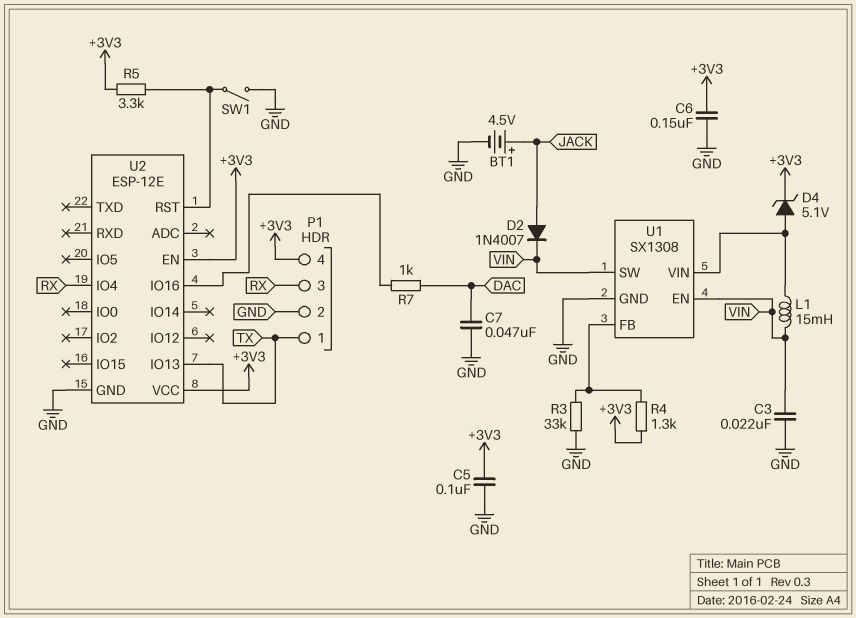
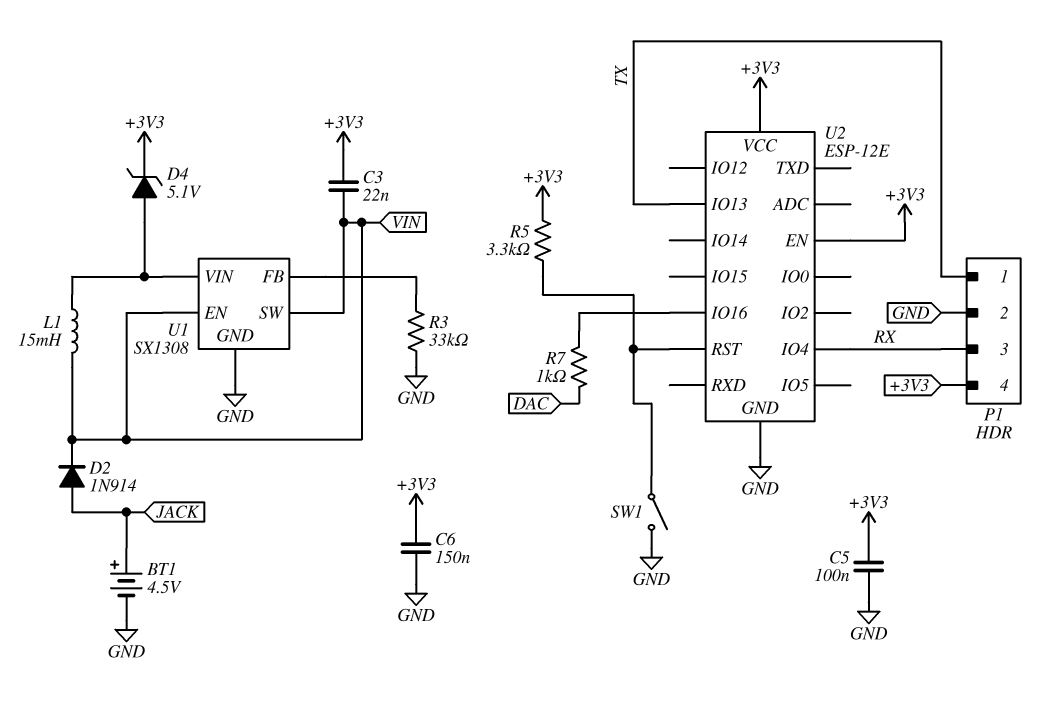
C3: 22nF (GND, VIN) -> 22nF (+3V3, VIN)
C7: 47nF (DAC, GND) -> none
D2: diode 1N4007 (A JACK, K VIN) -> diode 1N914 (A JACK, K VIN)
R4: 1.3k (+3V3, U1/FB) -> none

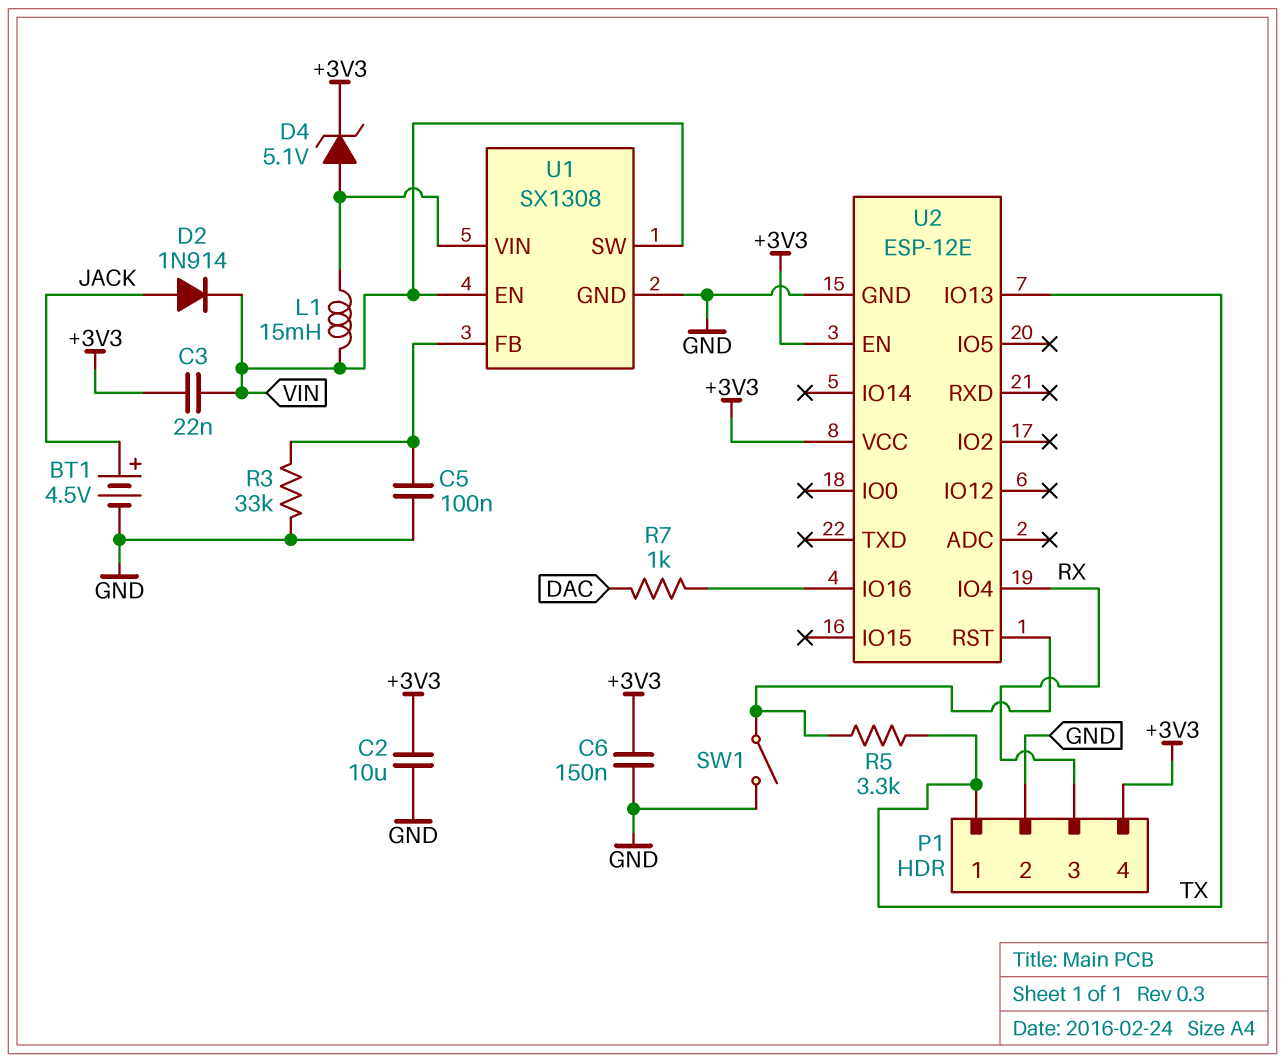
C2: none -> 10uF (+3V3, GND)
C5: 100nF (+3V3, GND) -> 100nF (GND, U1/FB)
R5: 3.3k (+3V3, U2/RST) -> 3.3k (TX, U2/RST)

